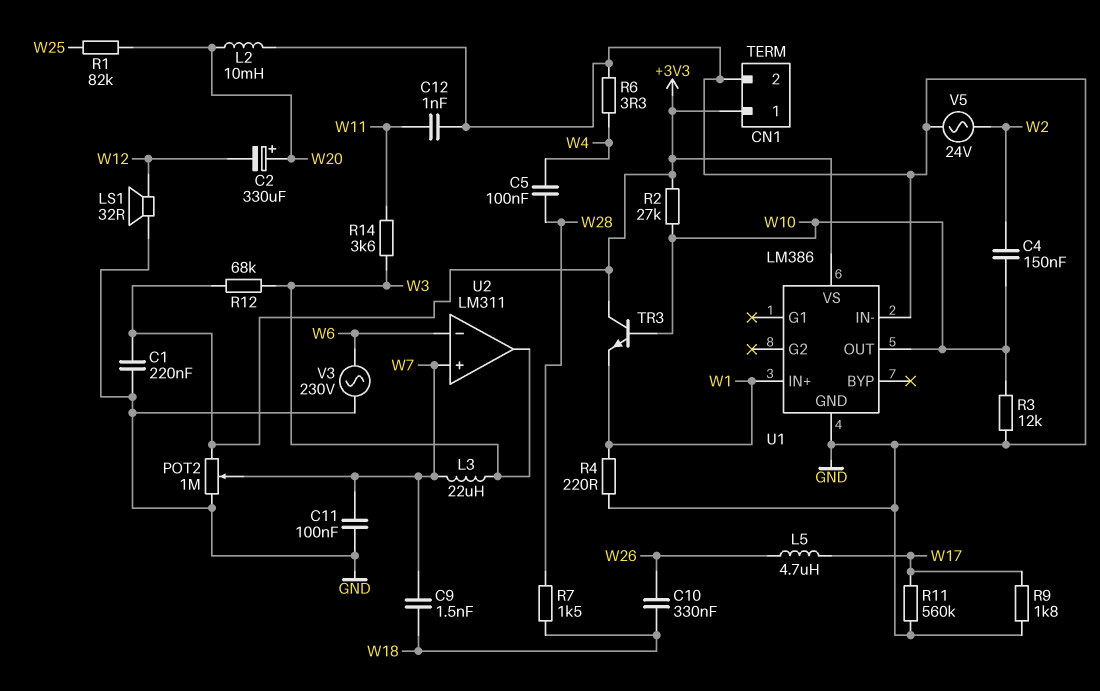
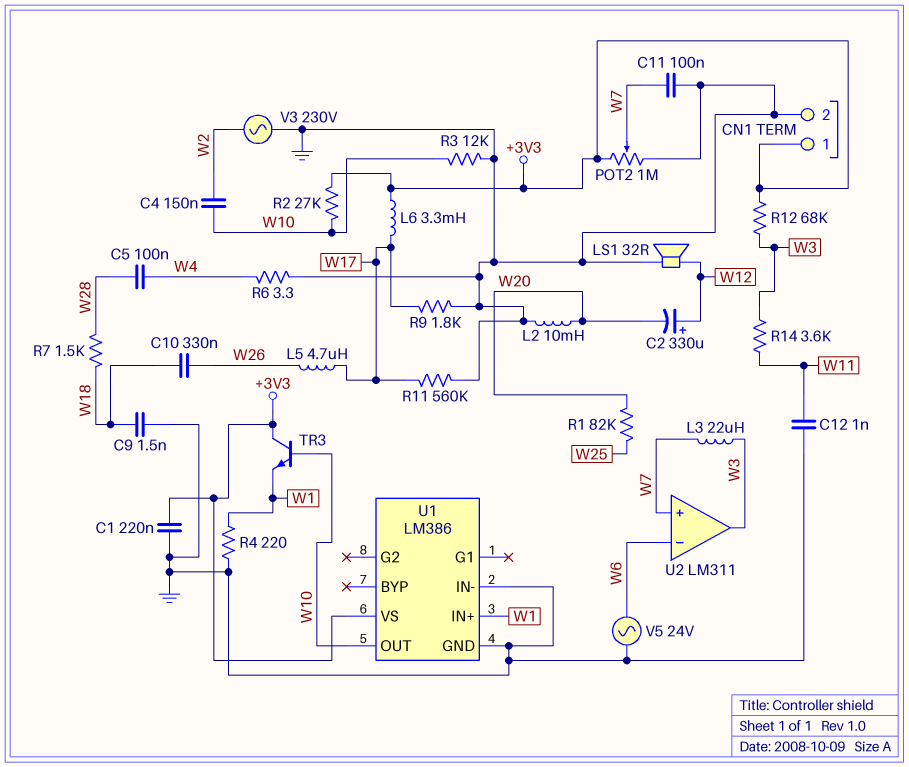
C2: 330uF (plus W20, minus W12) -> 330uF (plus W12, minus W20)
C9: 1.5nF (W7, W18) -> 1.5nF (GND, W18)
L6: none -> 3.3mH (+3V3, W17)
V3: AC 230V (GND, W6) -> AC 230V (GND, W2)
V5: AC 24V (GND, W2) -> AC 24V (GND, W6)

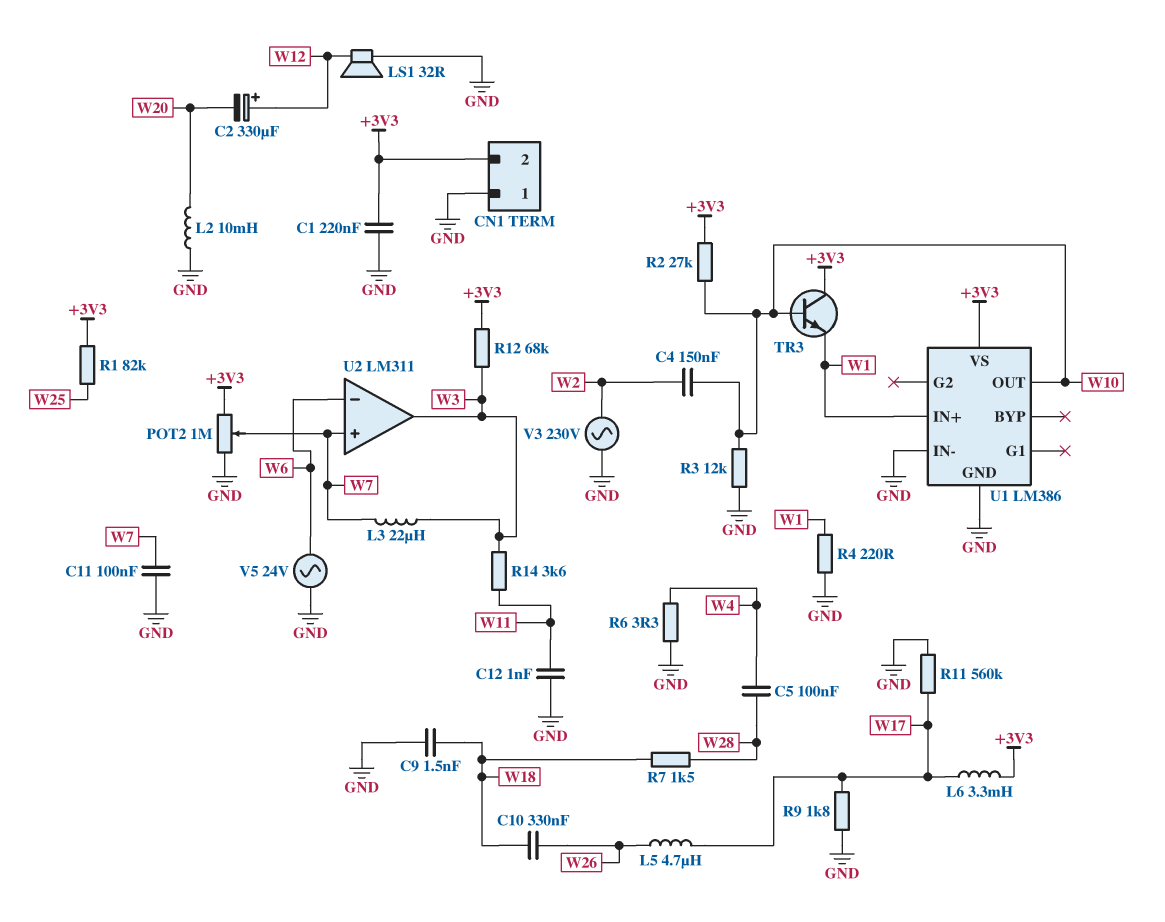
CN1 pin 1: +3V3 -> GND
CN1 pin 2: GND -> +3V3
R1: 82k (W20, W25) -> 82k (+3V3, W25)

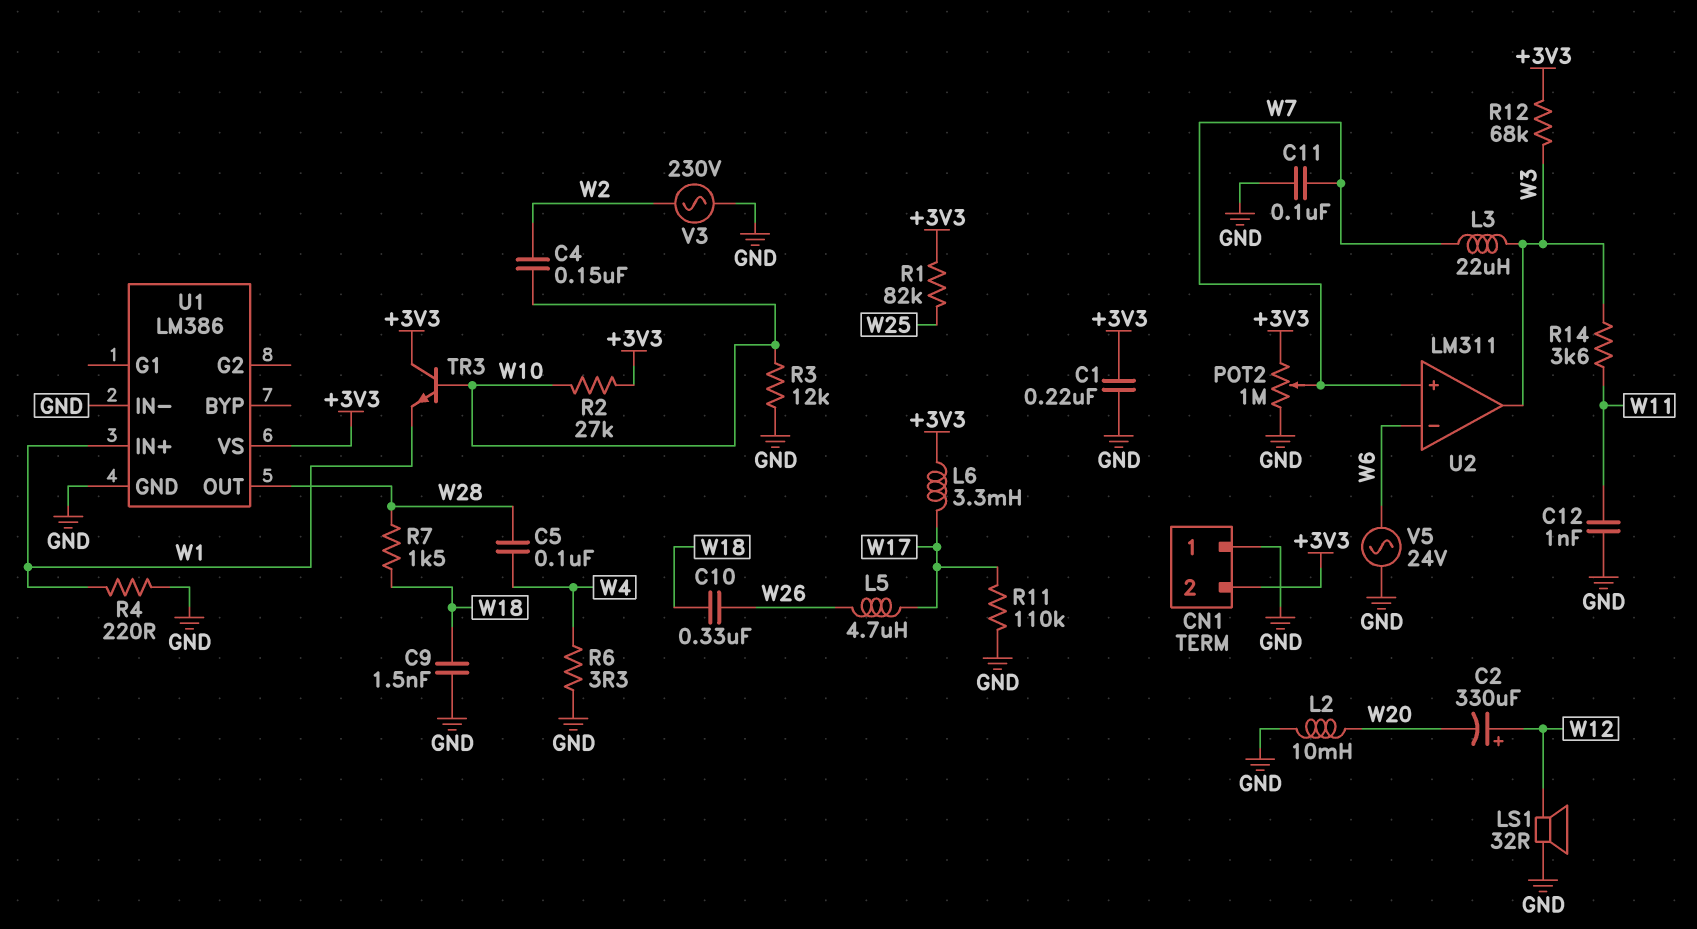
R9: 1.8k (GND, W17) -> none
R11: 560k (GND, W17) -> 110k (GND, W17)
U1 pin OUT: W10 -> W28

